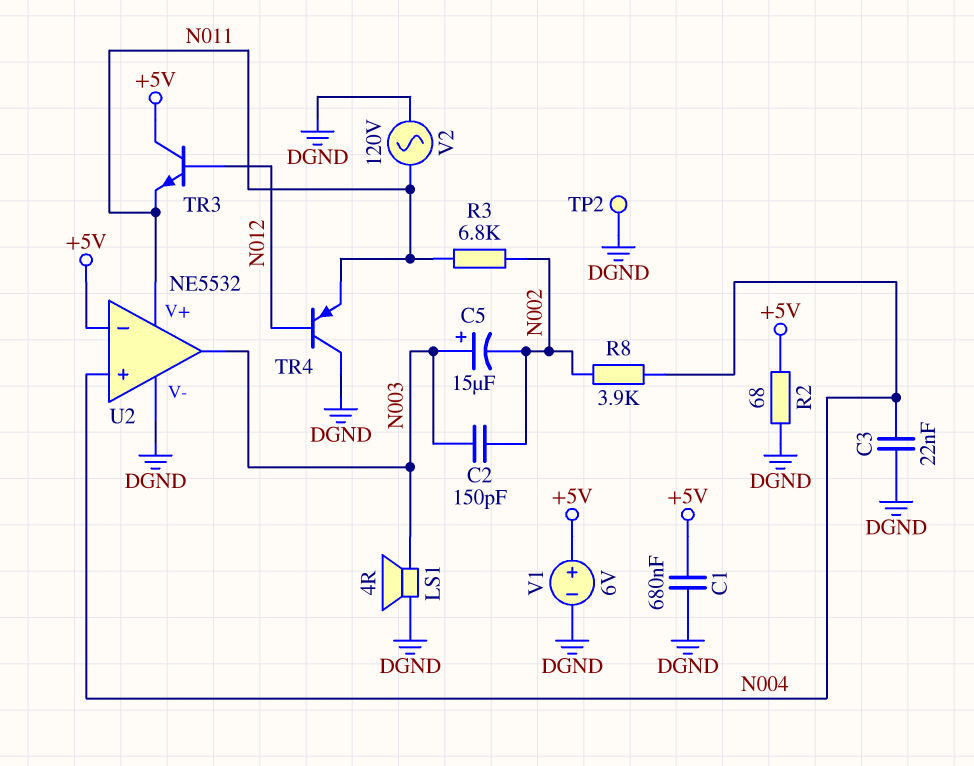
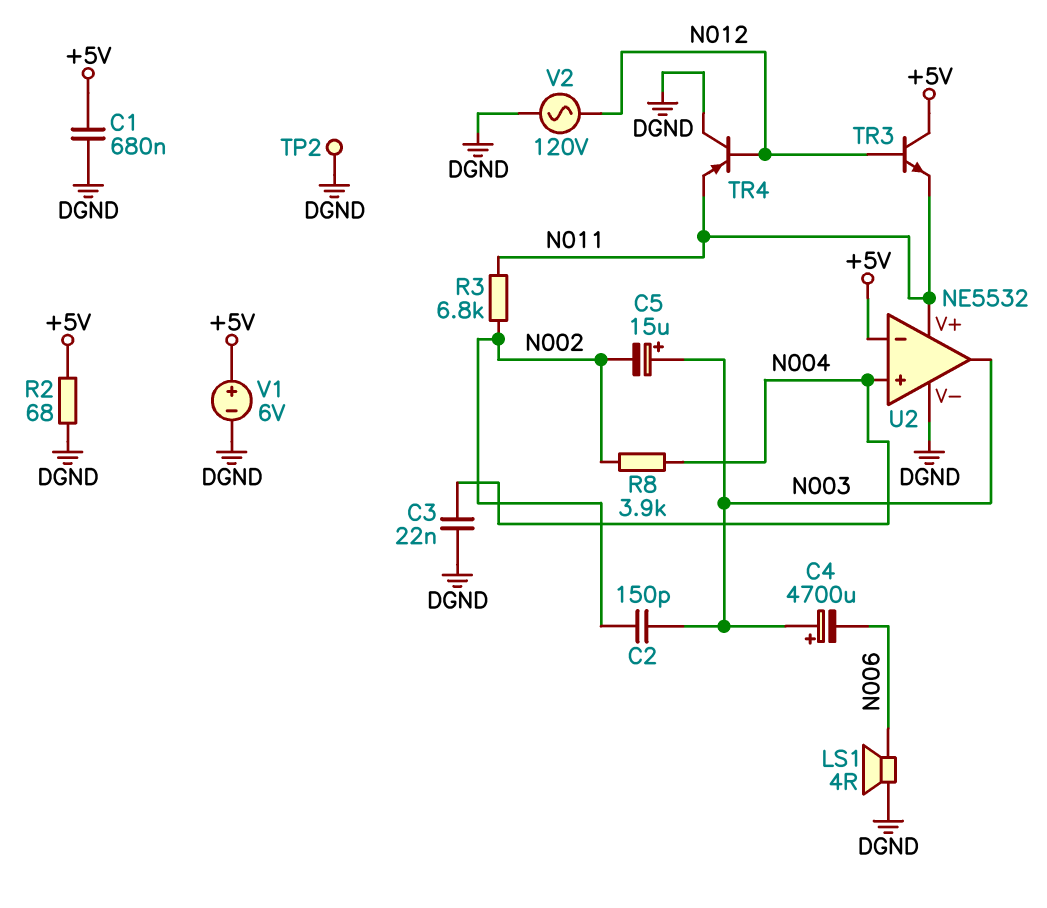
C4: none -> 4700uF (plus N003, minus N006)
LS1: speaker 4R (DGND, N003) -> speaker 4R (DGND, N006)
V2: AC 120V (DGND, N011) -> AC 120V (DGND, N012)

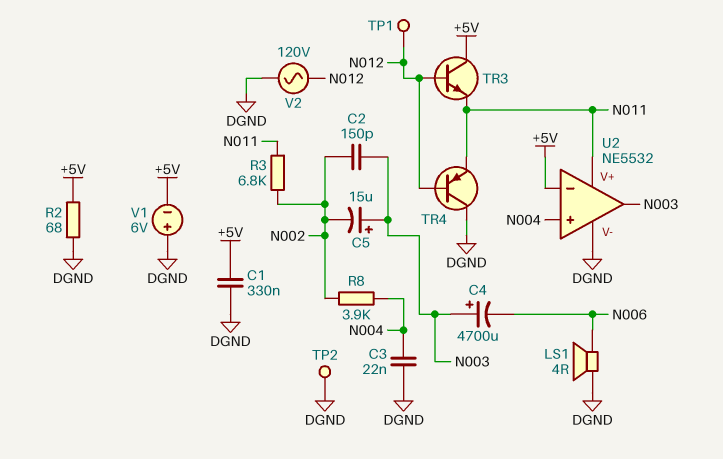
C1: 680nF (+5V, DGND) -> 330nF (+5V, DGND)
TP1: none -> test point (N012)
V1: 6V (plus +5V, minus DGND) -> 6V (plus DGND, minus +5V)

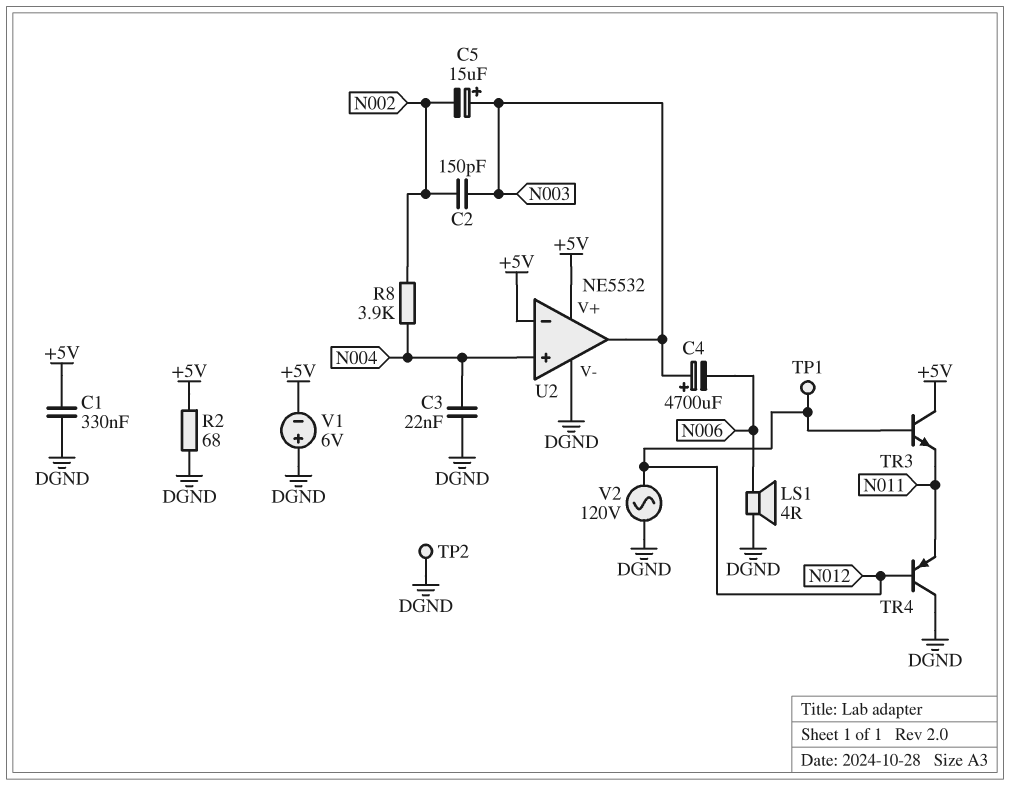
R3: 6.8k (N002, N011) -> none
U2 pin V+: N011 -> +5V

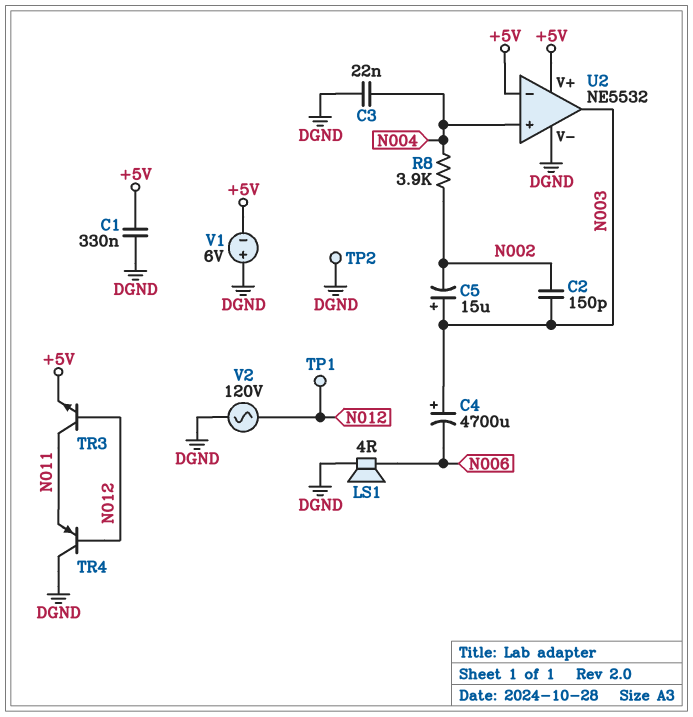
R2: 68 (+5V, DGND) -> none
TR3: NPN (B N012, C +5V, E N011) -> NPN (B N012, C N011, E +5V)

